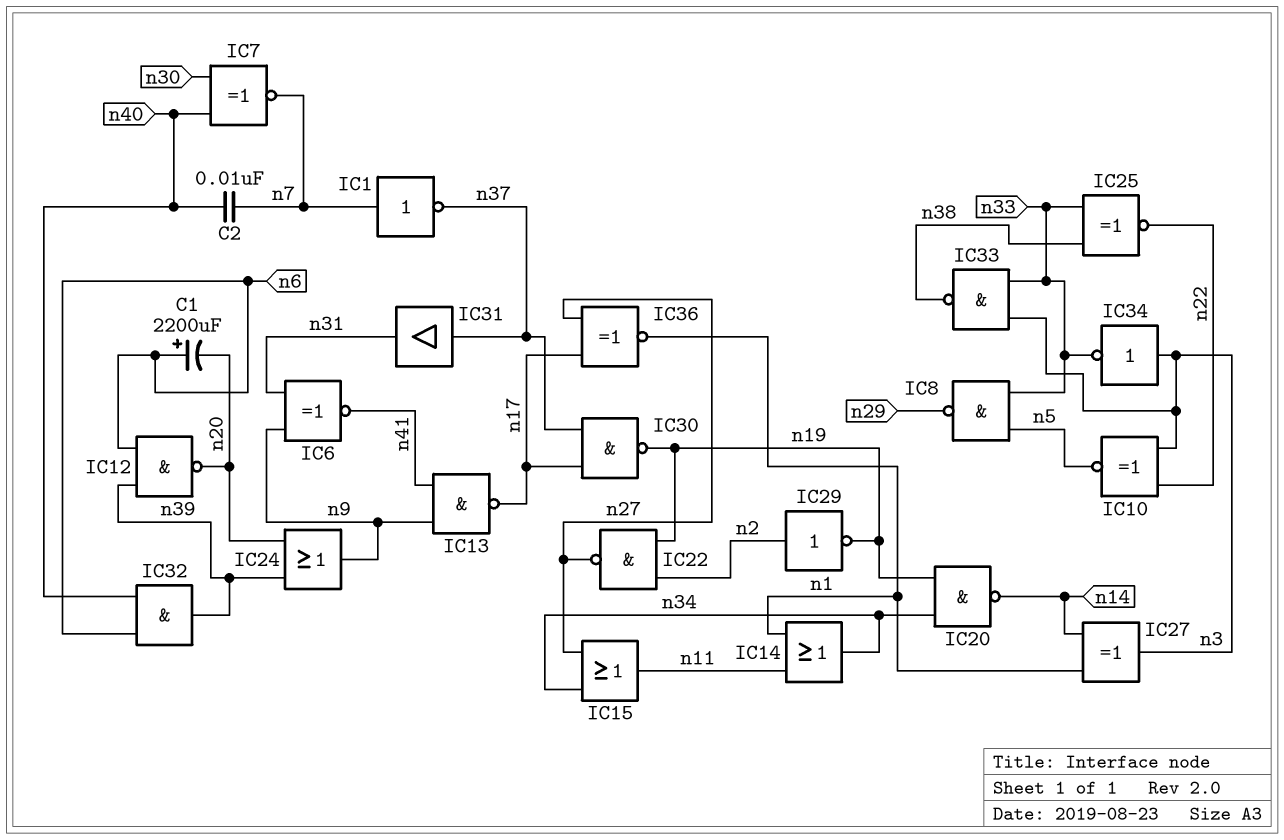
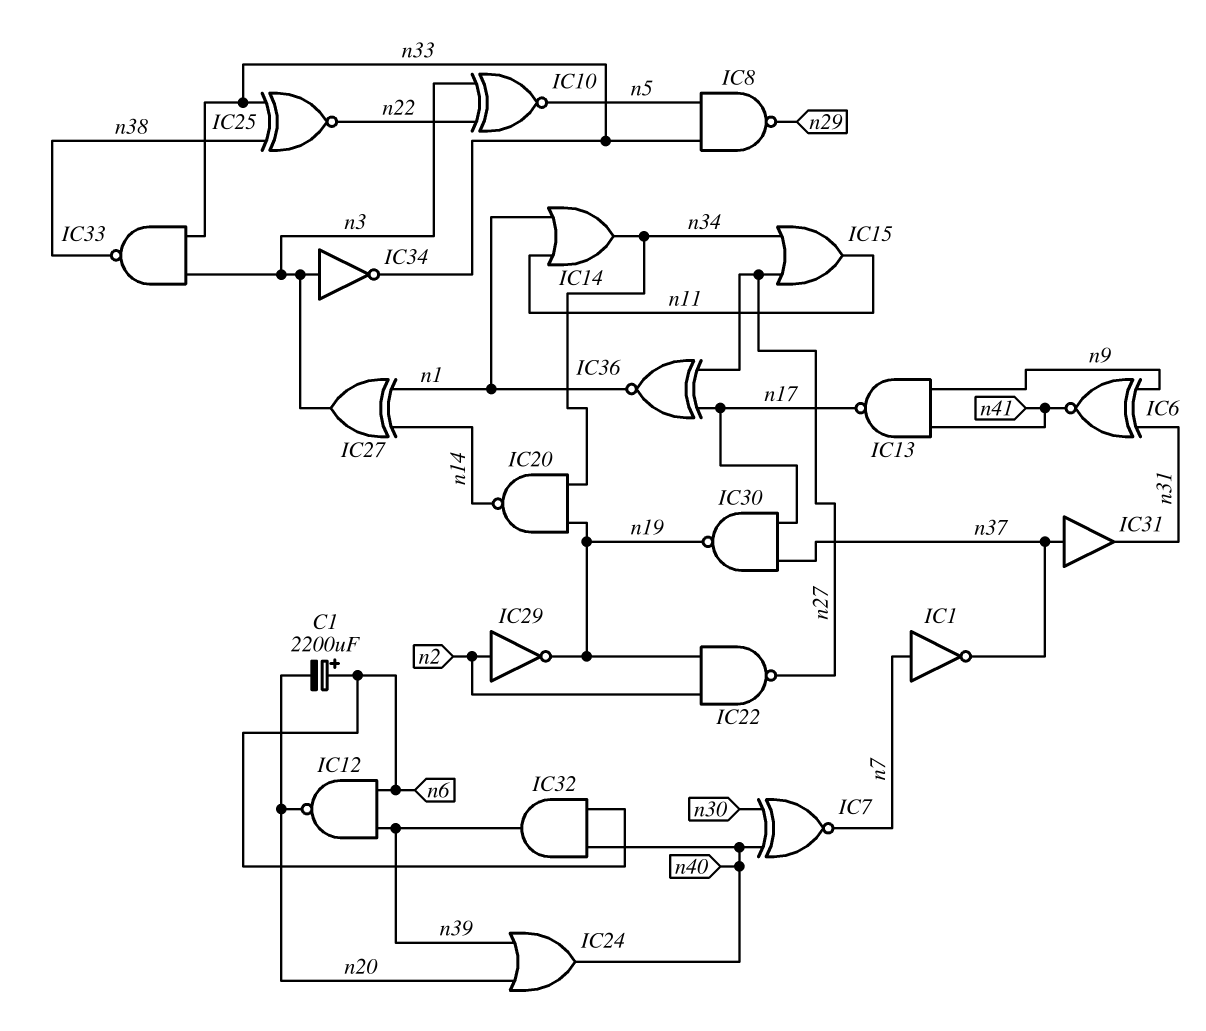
C2: 10nF (n7, n40) -> none
IC24: OR (in n20, in n39, out n9) -> OR (in n20, in n39, out n40)

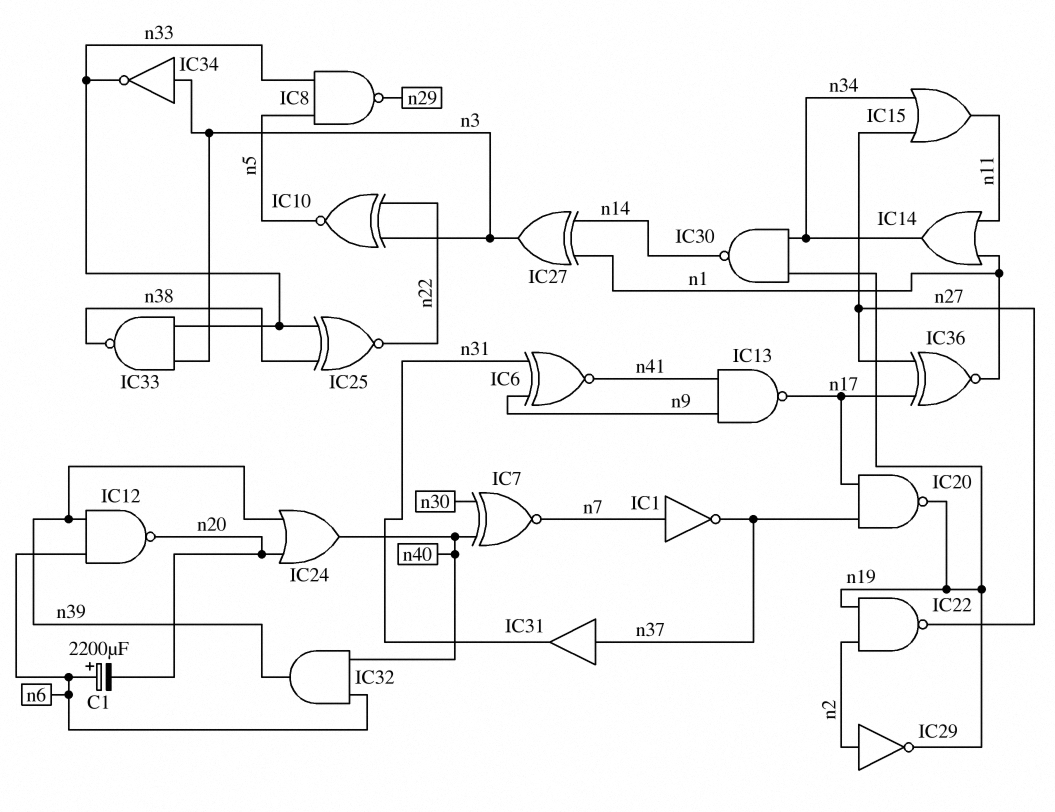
IC20: NAND (in n19, in n34, out n14) -> NAND (in n17, in n37, out n19)
IC30: NAND (in n17, in n37, out n19) -> NAND (in n19, in n34, out n14)

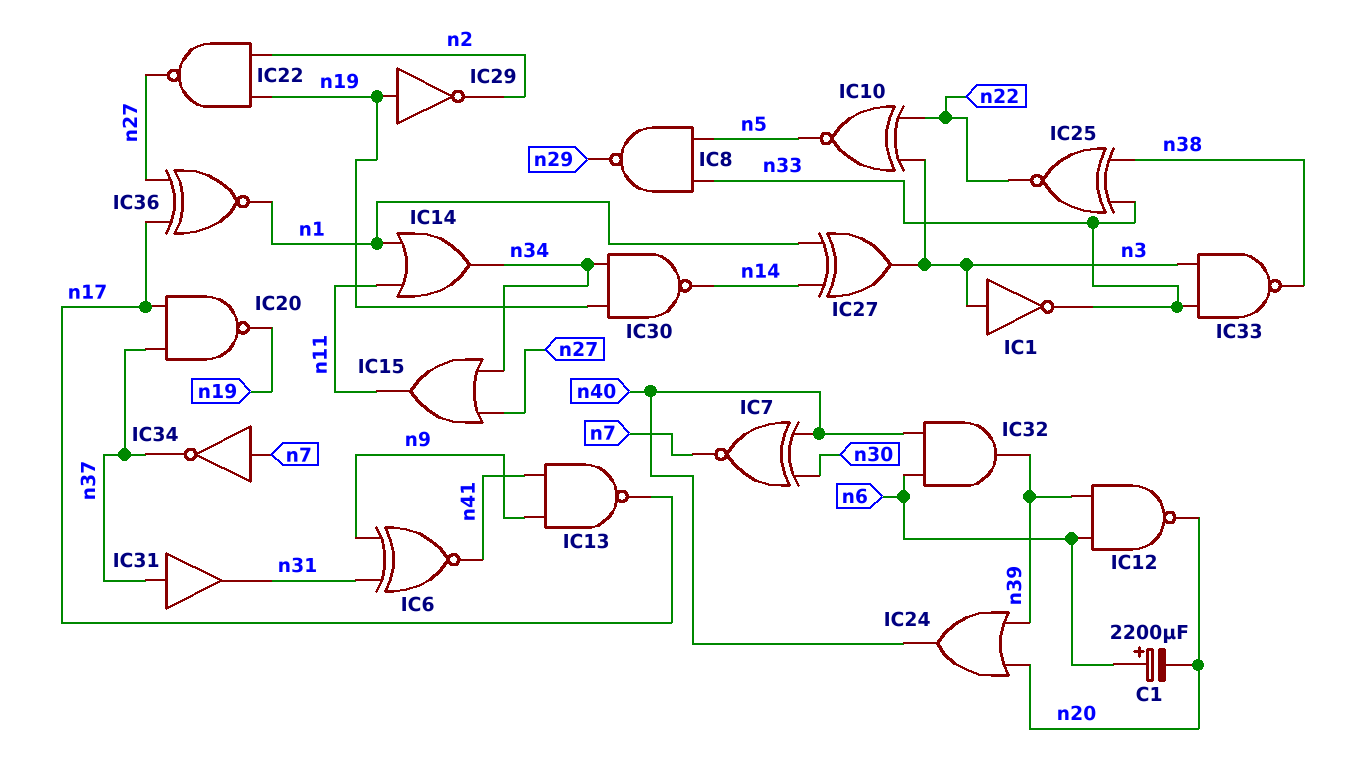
IC1: NOT (in n7, out n37) -> NOT (in n3, out n33)
IC29: NOT (in n2, out n19) -> NOT (in n19, out n2)
IC34: NOT (in n3, out n33) -> NOT (in n7, out n37)

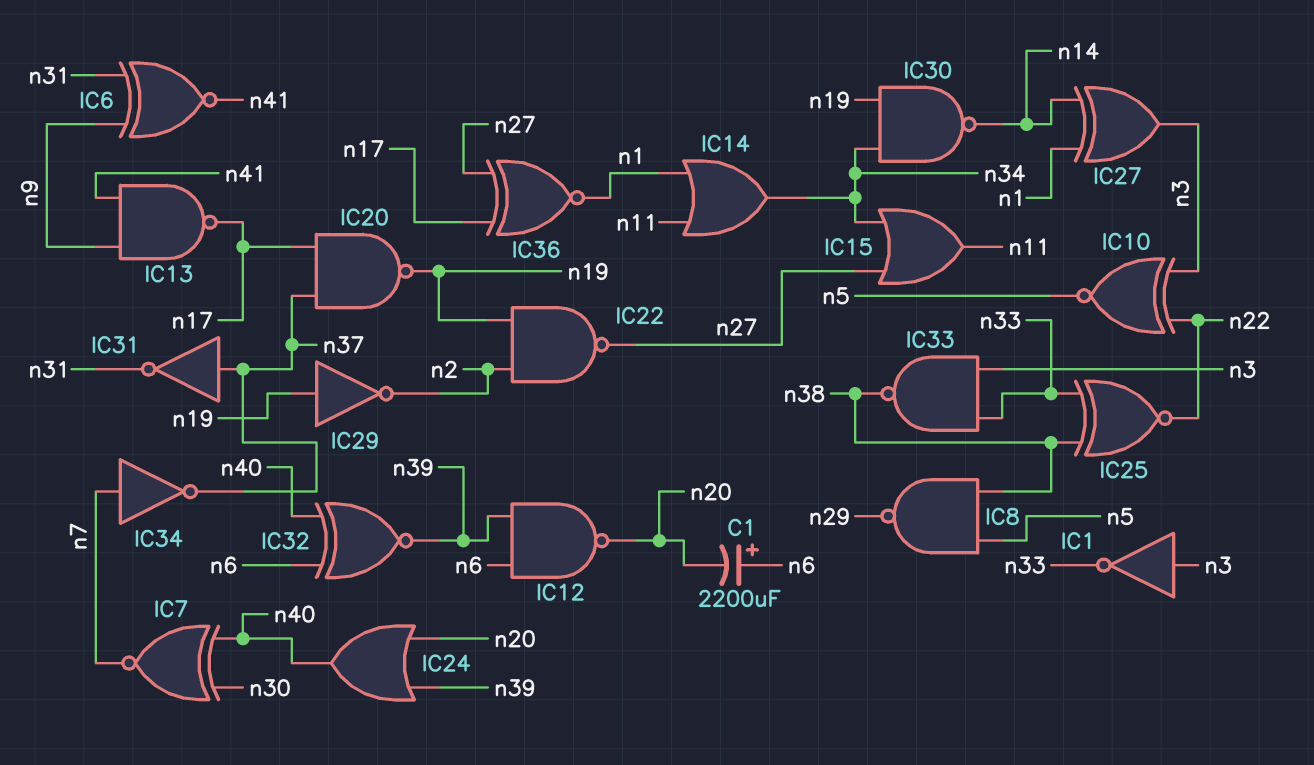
IC8: NAND (in n5, in n33, out n29) -> NAND (in n5, in n38, out n29)
IC31: buffer (in n37, out n31) -> NOT (in n37, out n31)
IC32: AND (in n6, in n40, out n39) -> XNOR (in n6, in n40, out n39)

